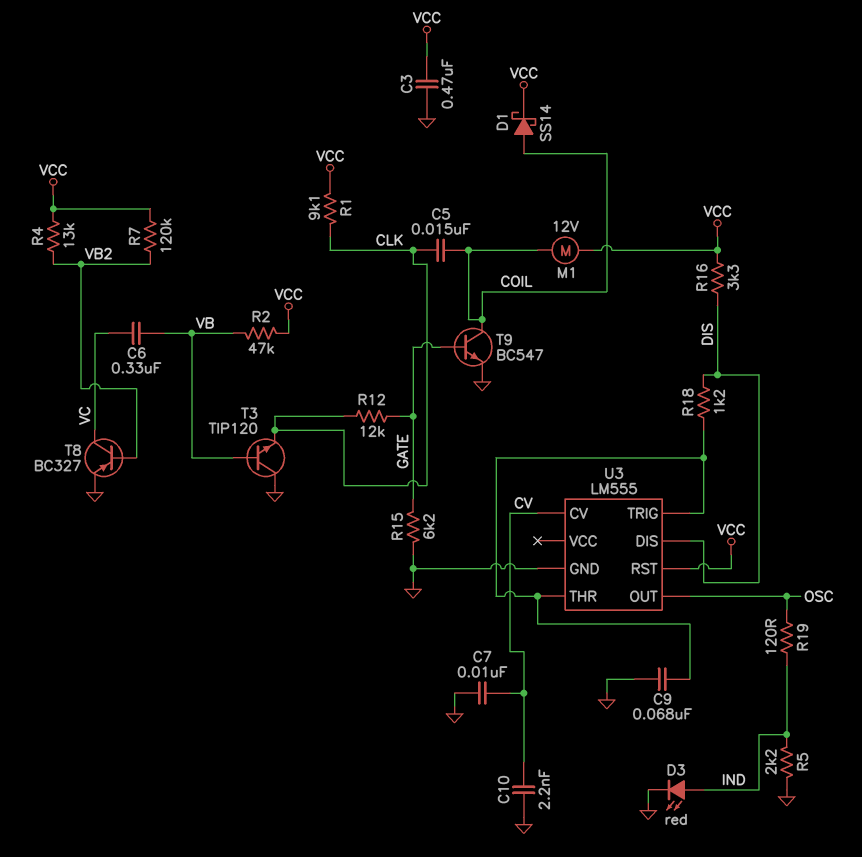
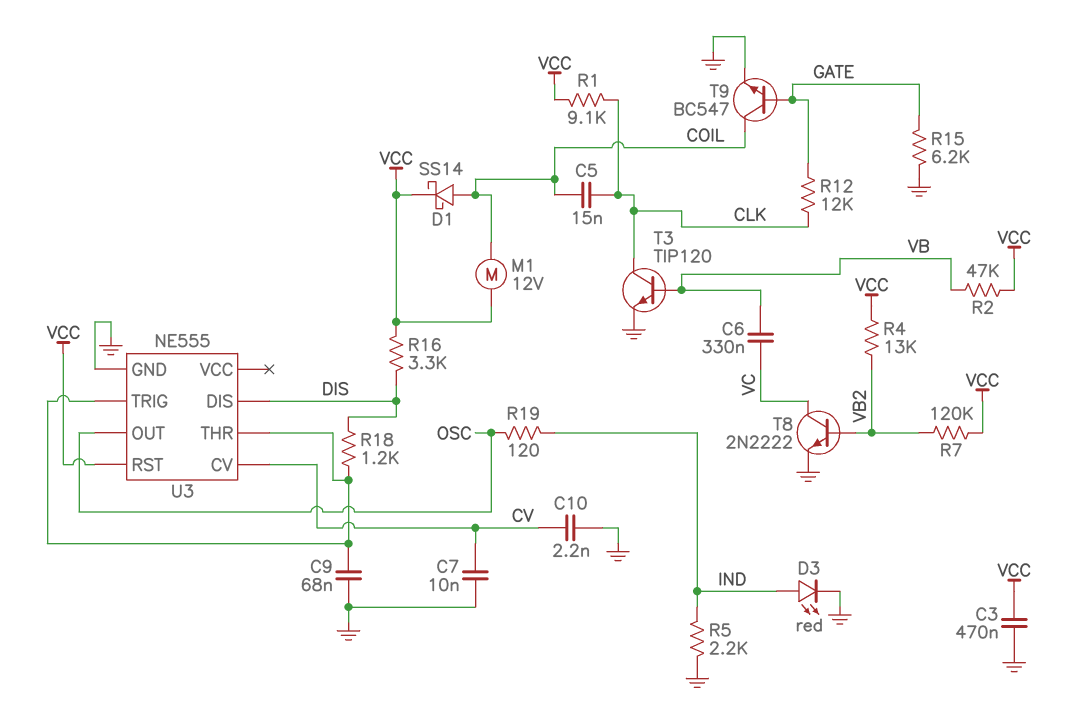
T3: NPN TIP120 (B VB, C GND, E CLK) -> NPN TIP120 (B VB, C CLK, E GND)
T8: PNP BC327 (B VB2, C VC, E GND) -> NPN 2N2222 (B VB2, C VC, E GND)
U3: LM555 -> NE555

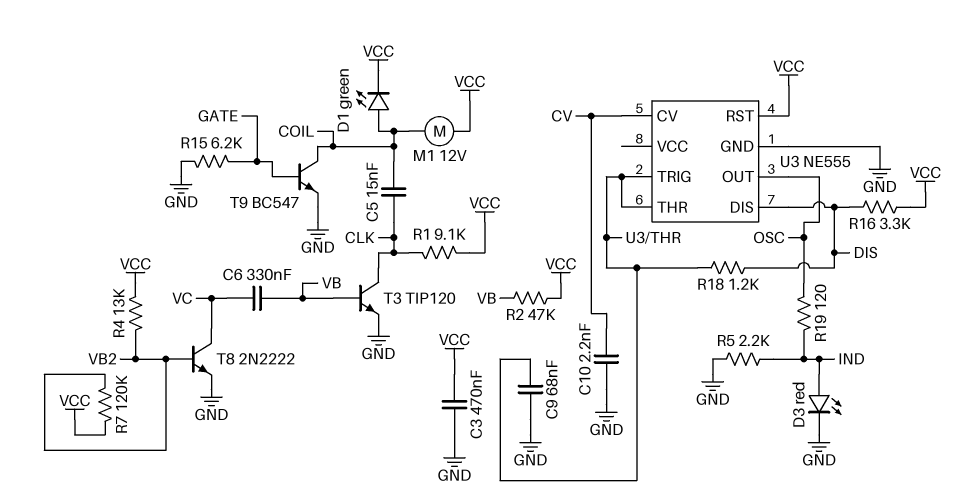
C7: 10nF (CV, GND) -> none
D1: schottky SS14 (A COIL, K VCC) -> LED green (A COIL, K VCC)
R12: 12k (CLK, GATE) -> none

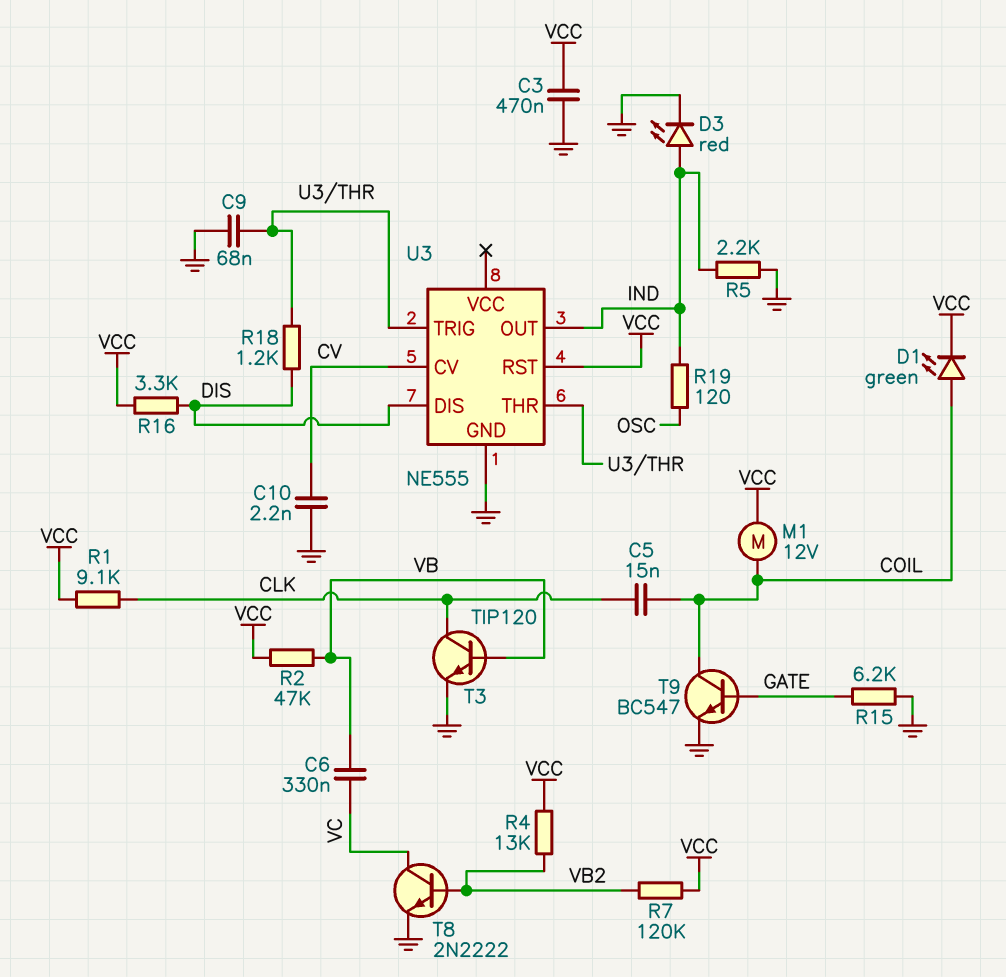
U3 pin OUT: OSC -> IND

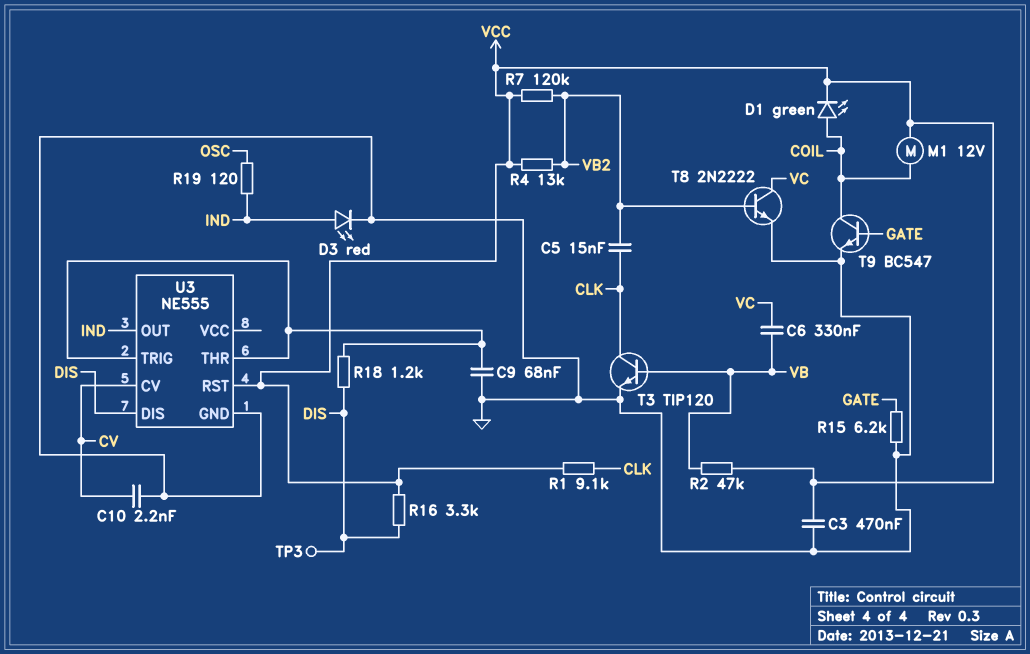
C5: 15nF (CLK, COIL) -> 15nF (CLK, VB2)
R5: 2.2k (GND, IND) -> none
TP3: none -> test point (DIS)

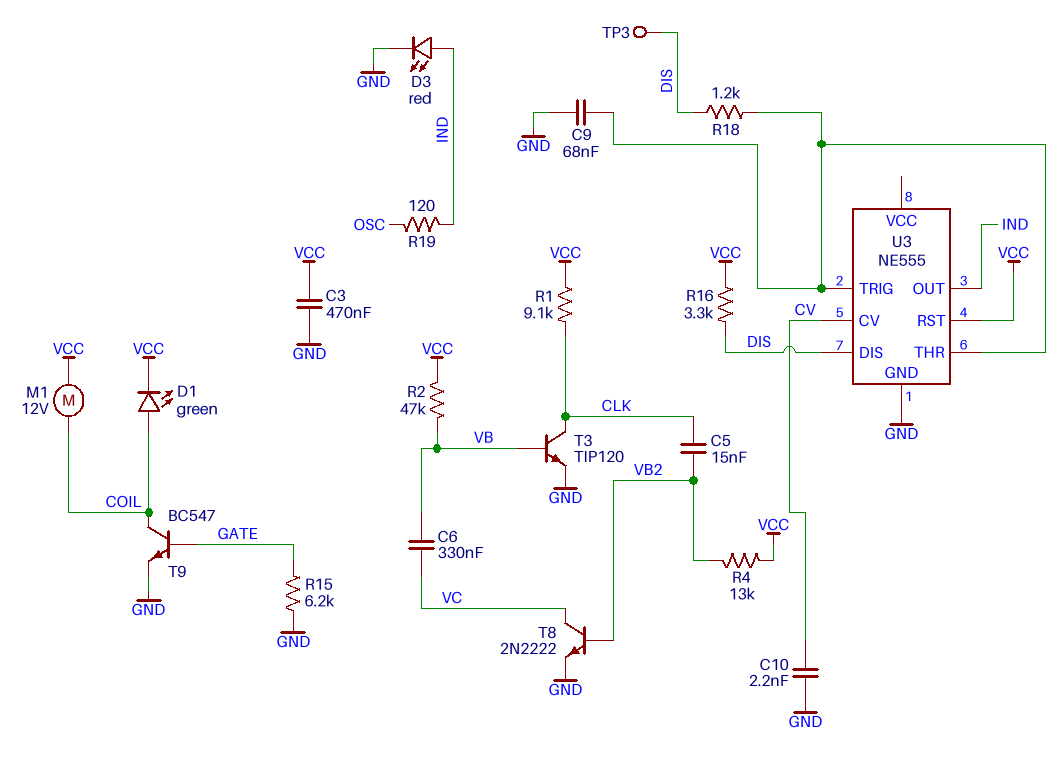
R7: 120k (VB2, VCC) -> none

